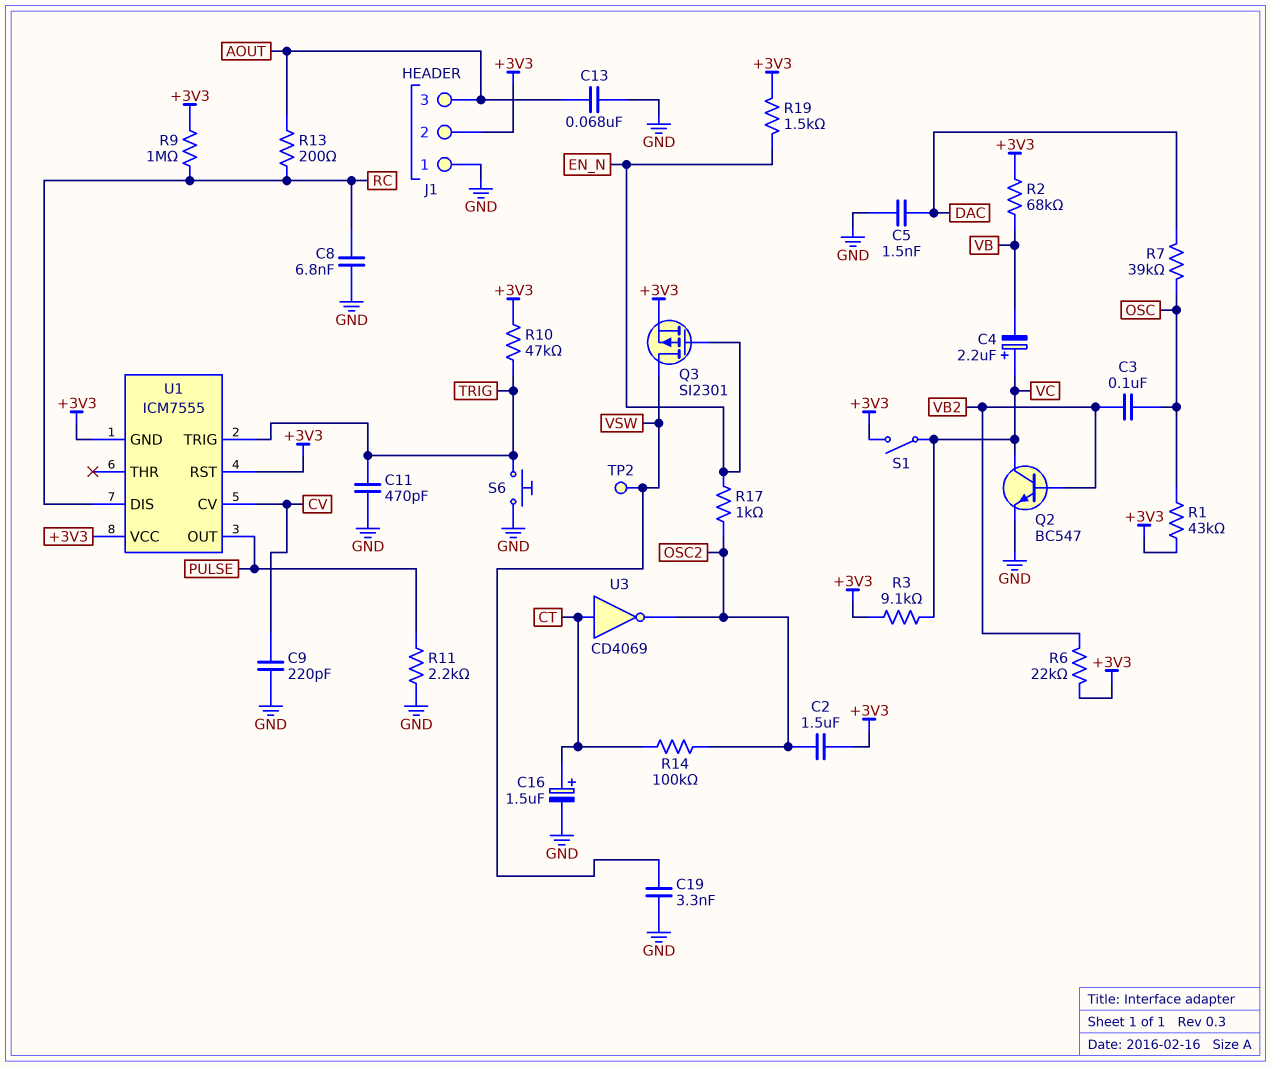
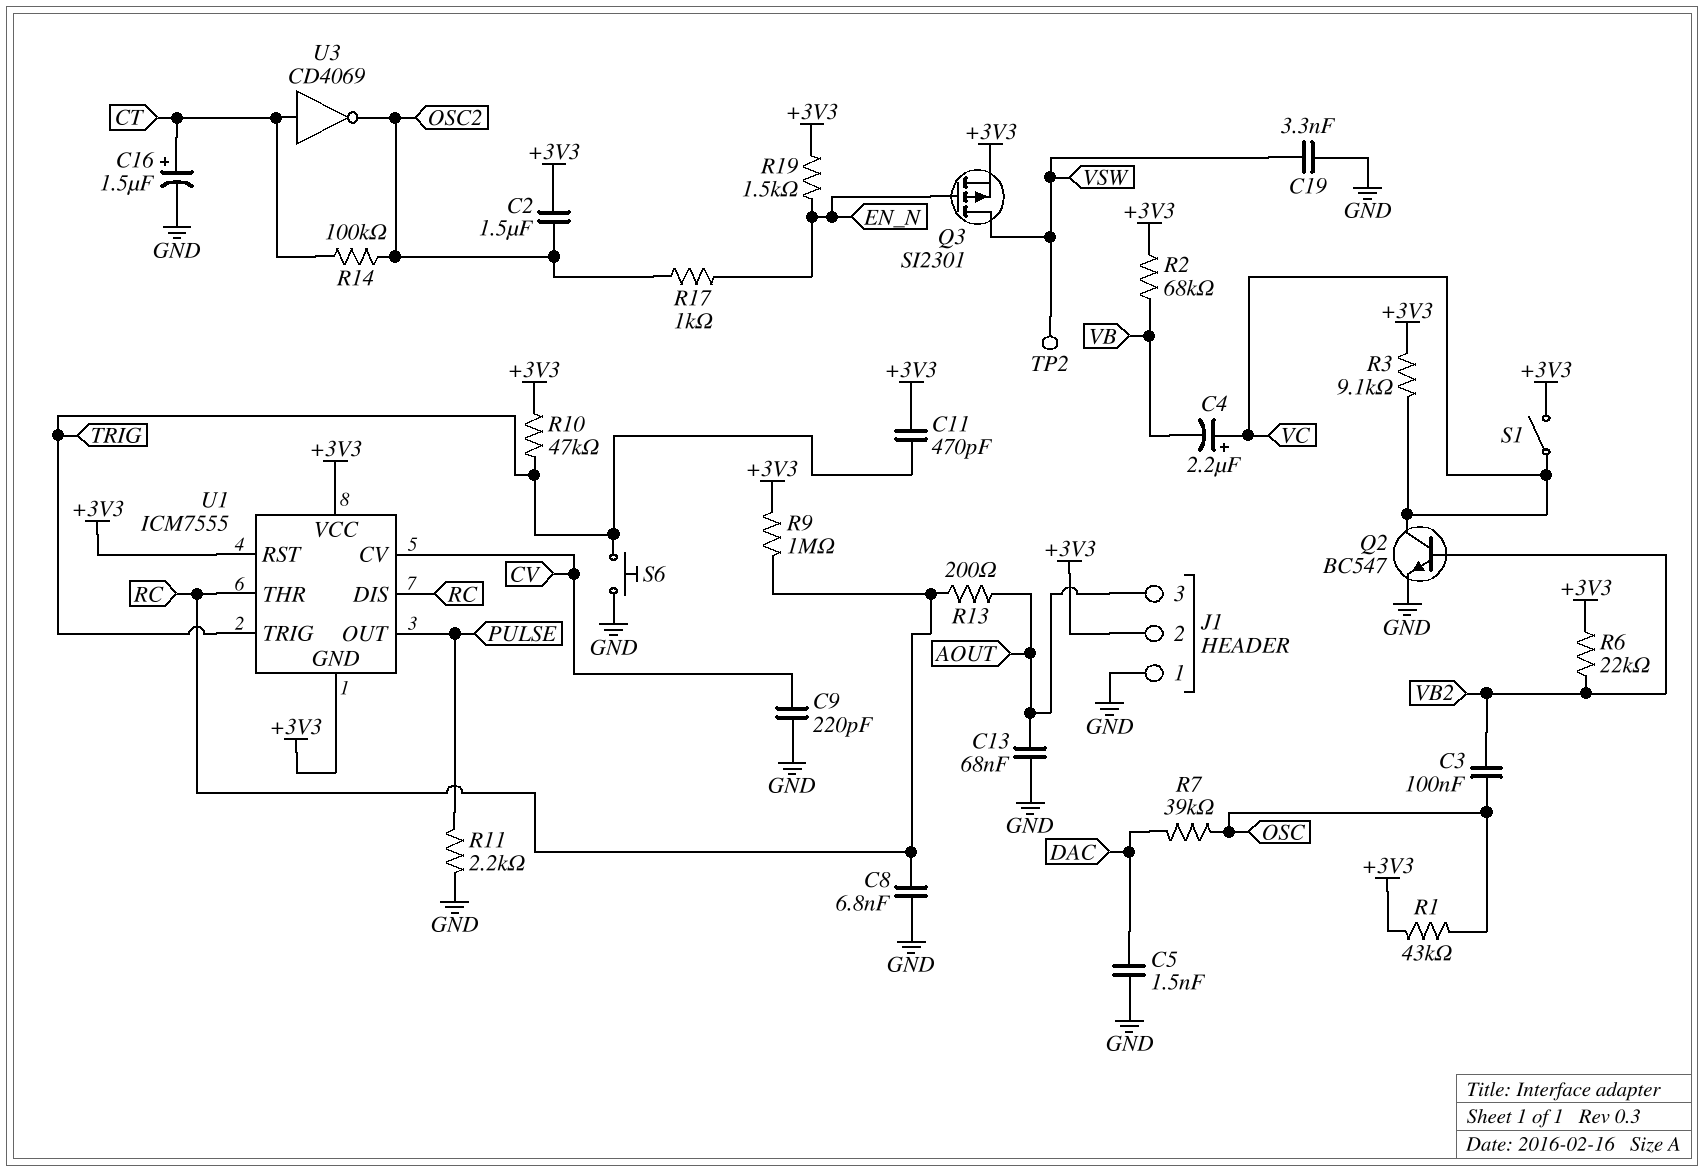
C11: 470pF (GND, TRIG) -> 470pF (+3V3, TRIG)
U1 pin THR: none -> RC

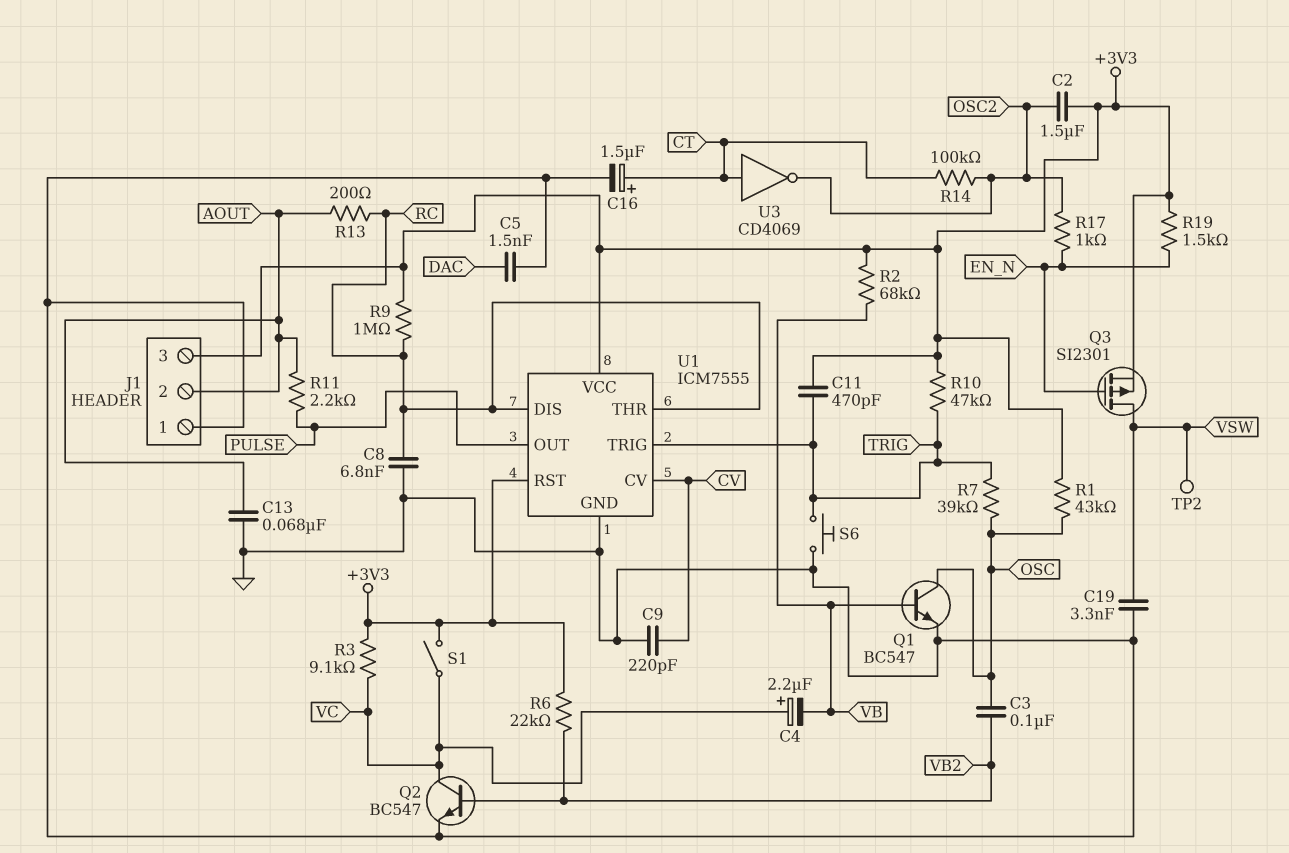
J1 pin 2: +3V3 -> AOUT
J1 pin 3: AOUT -> +3V3
Q1: none -> NPN BC547 (B VB, C OSC, E GND)
R7: 39k (DAC, OSC) -> 39k (OSC, TRIG)
R11: 2.2k (GND, PULSE) -> 2.2k (AOUT, PULSE)
U1 pin GND: +3V3 -> GND

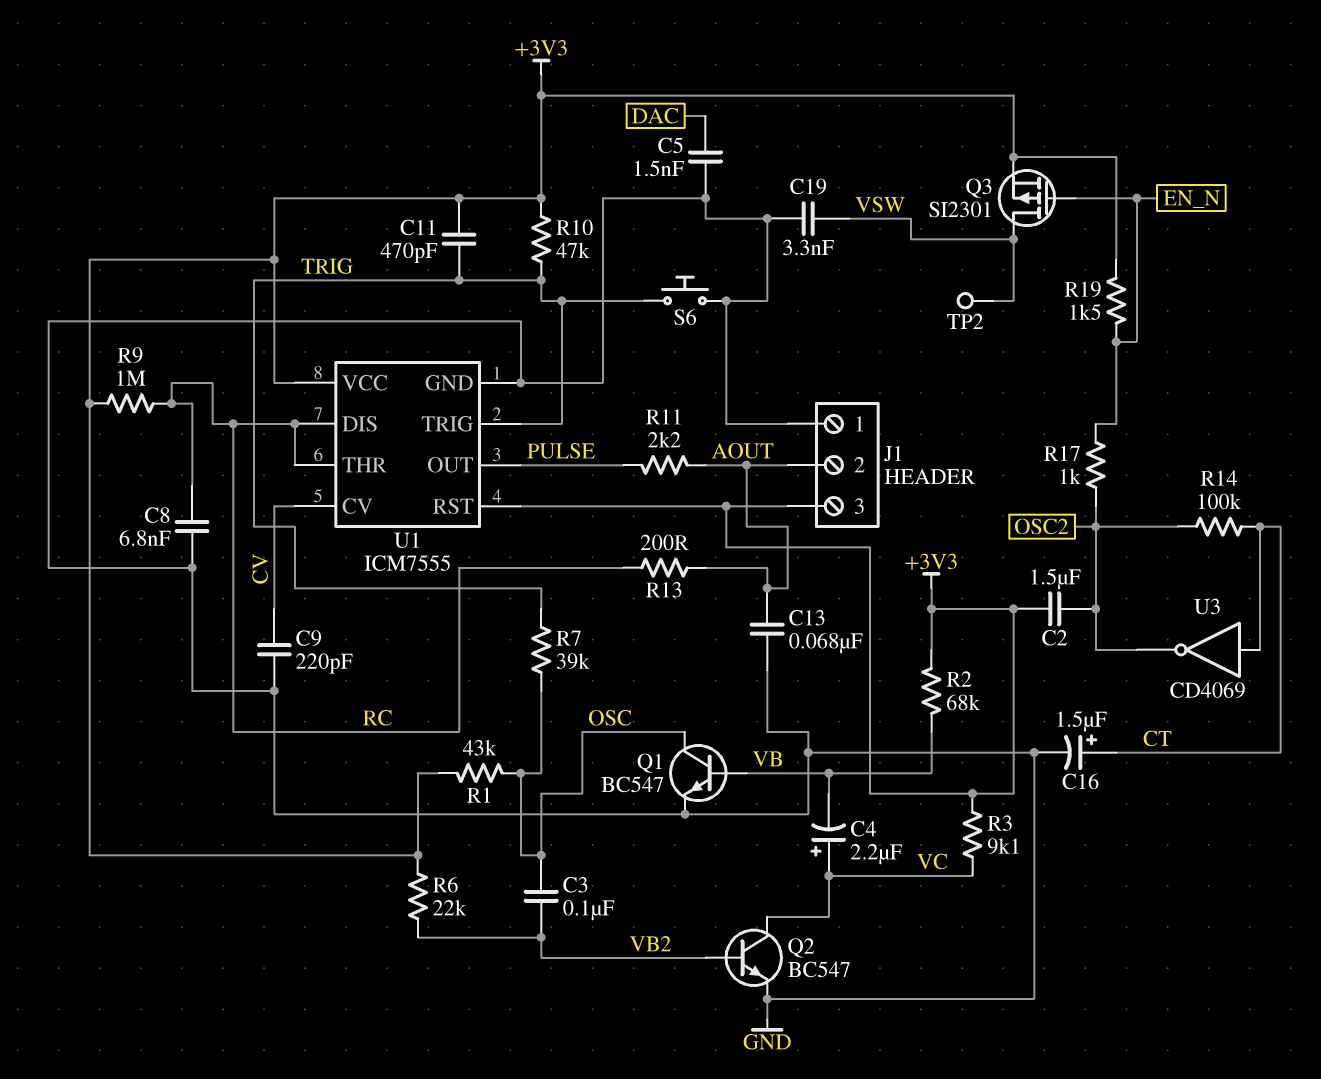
S1: switch (+3V3, VC) -> none

